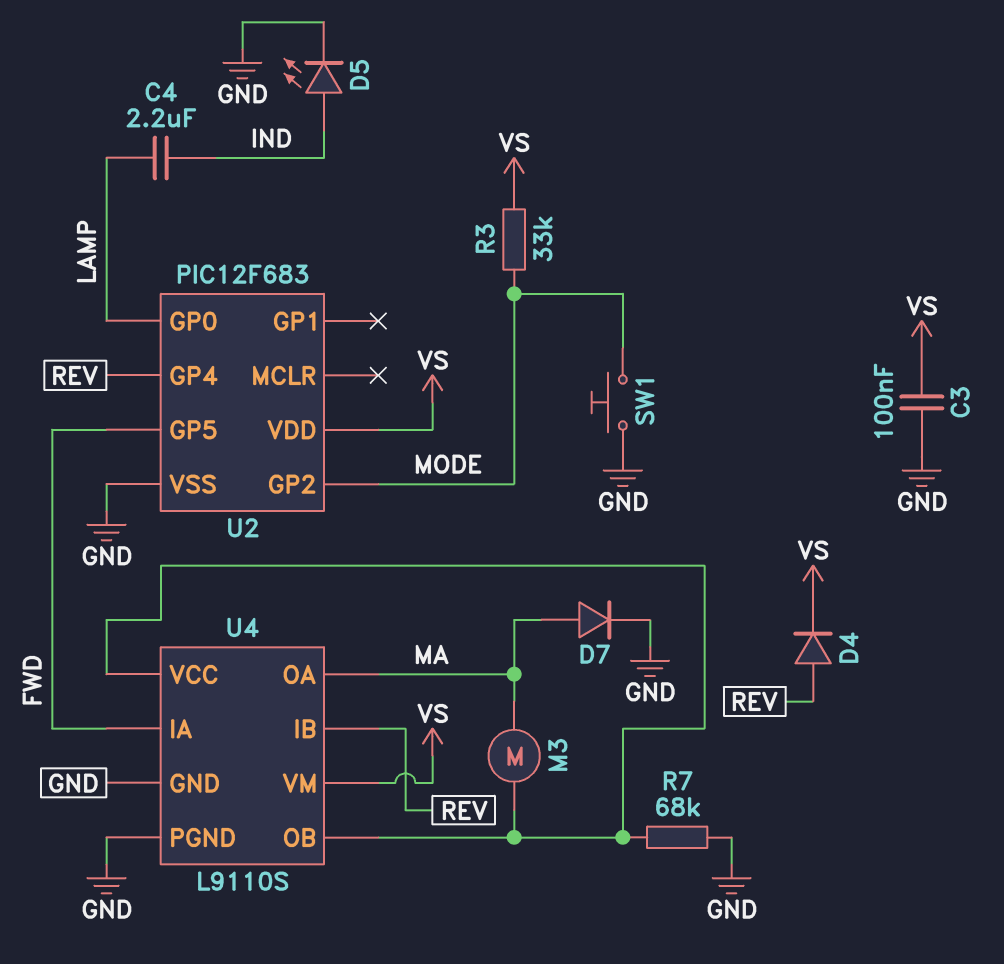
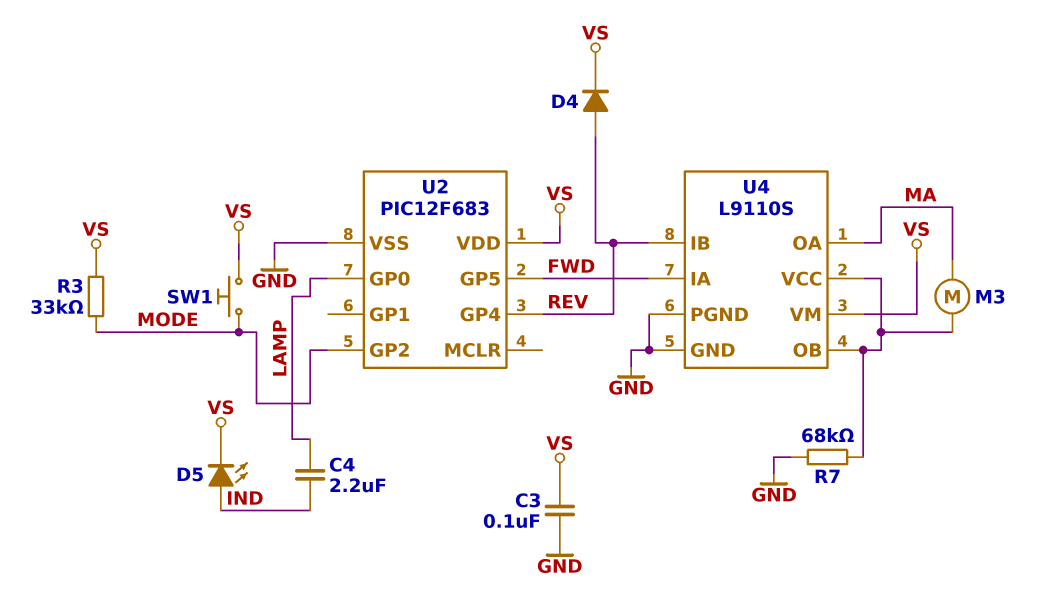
D5: LED (A IND, K GND) -> LED (A IND, K VS)
D7: diode (A MA, K GND) -> none
SW1: button (GND, MODE) -> button (MODE, VS)

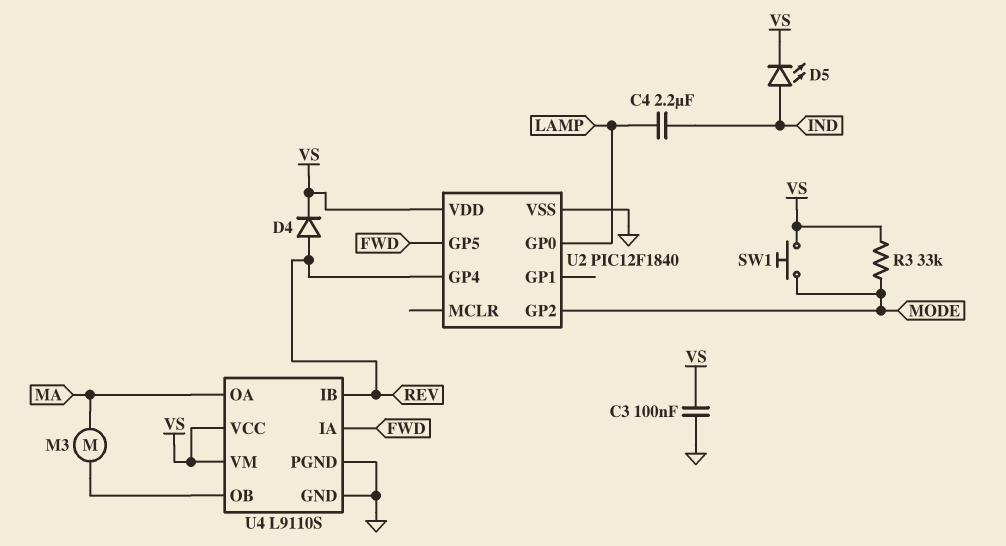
R7: 68k (GND, U4/OB) -> none
U2: PIC12F683 -> PIC12F1840
U4 pin VCC: U4/OB -> VS

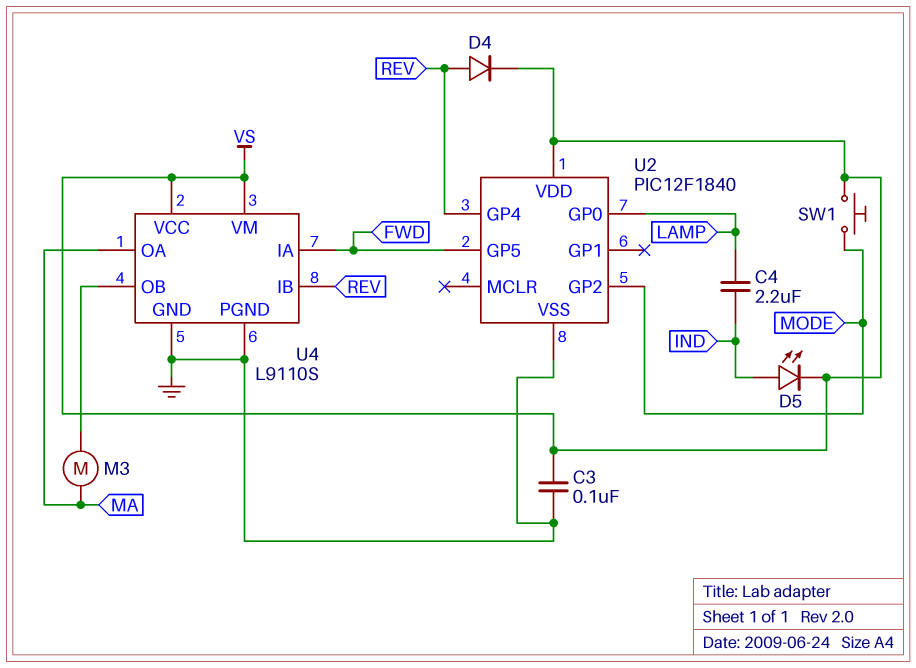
R3: 33k (MODE, VS) -> none

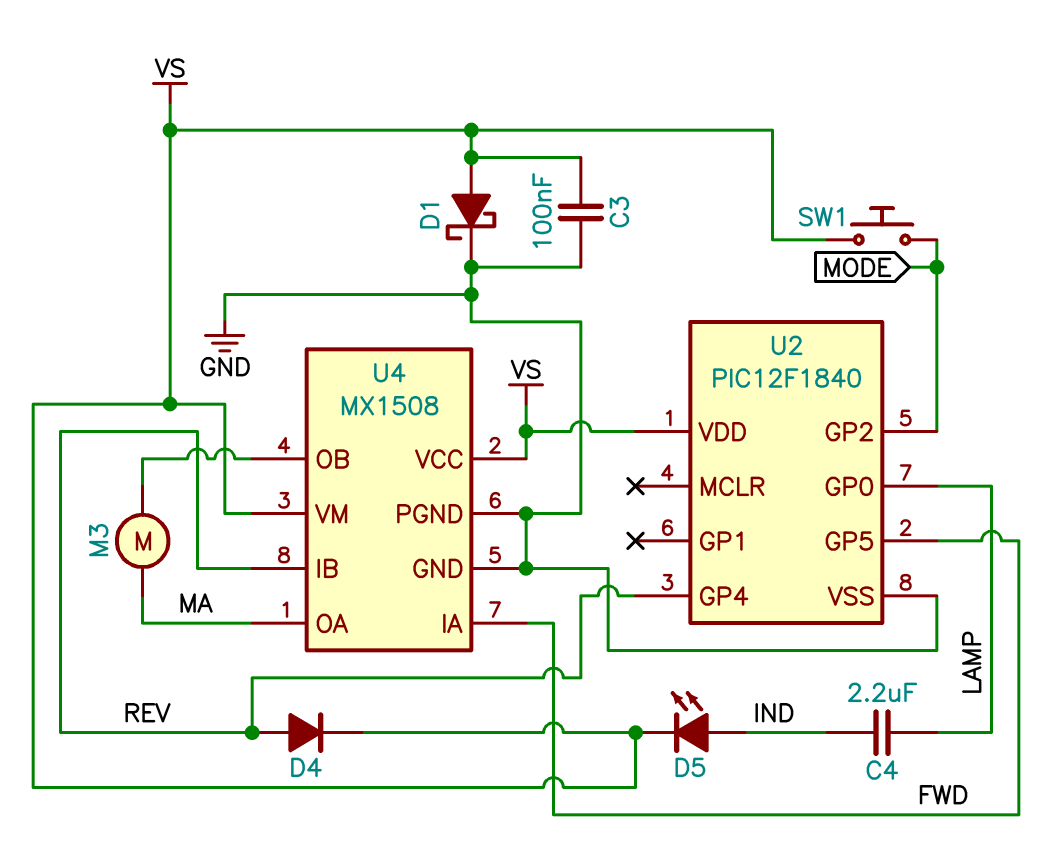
D1: none -> schottky (A VS, K GND)
U4: L9110S -> MX1508

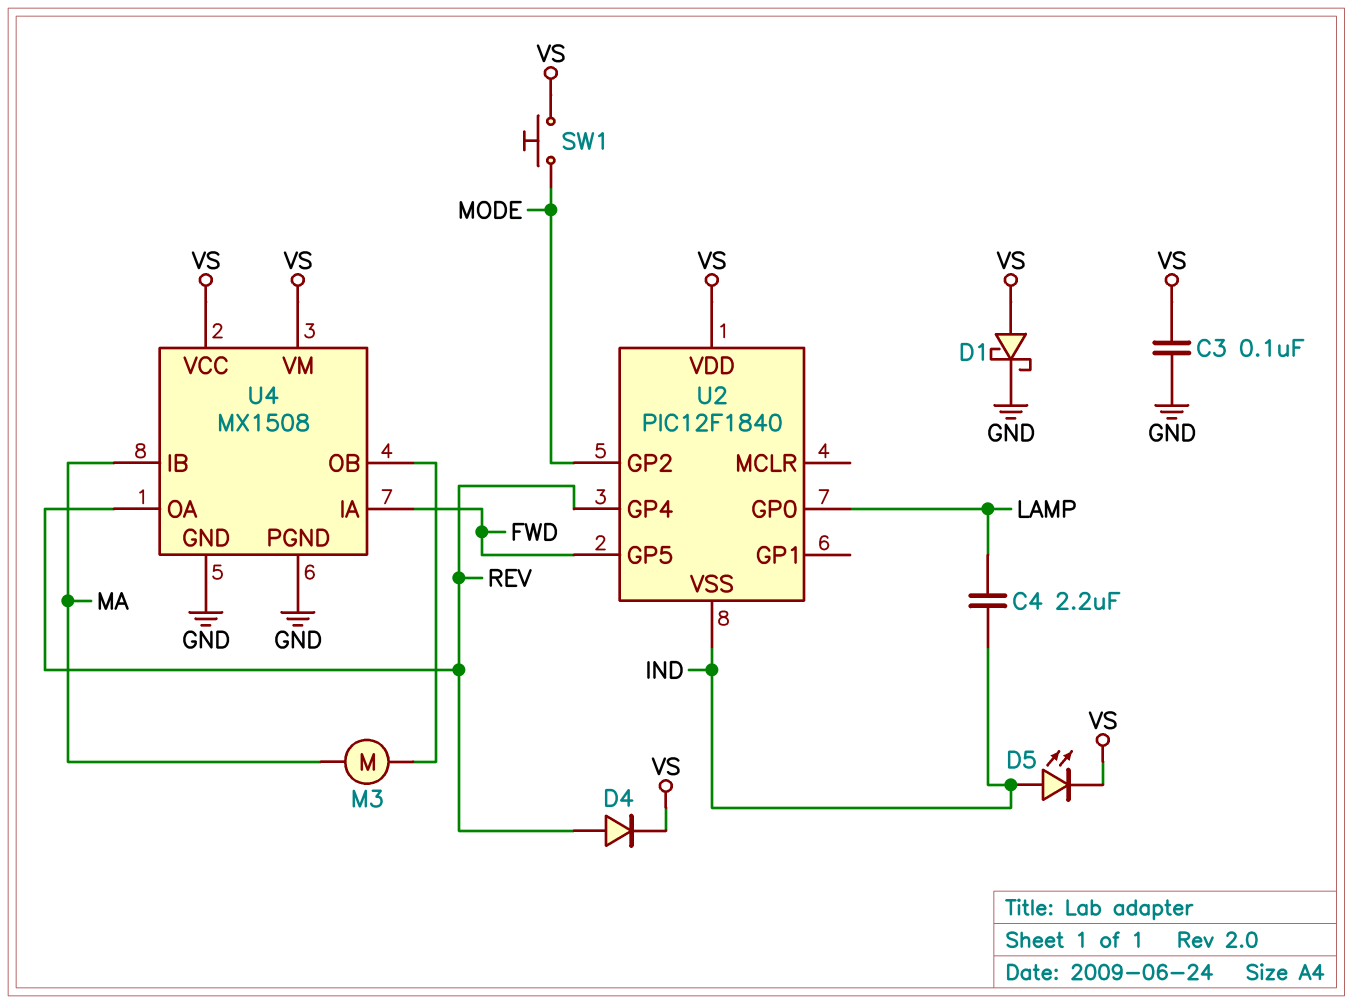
U2 pin VSS: GND -> IND
U4 pin IB: REV -> MA
U4 pin OA: MA -> REV

